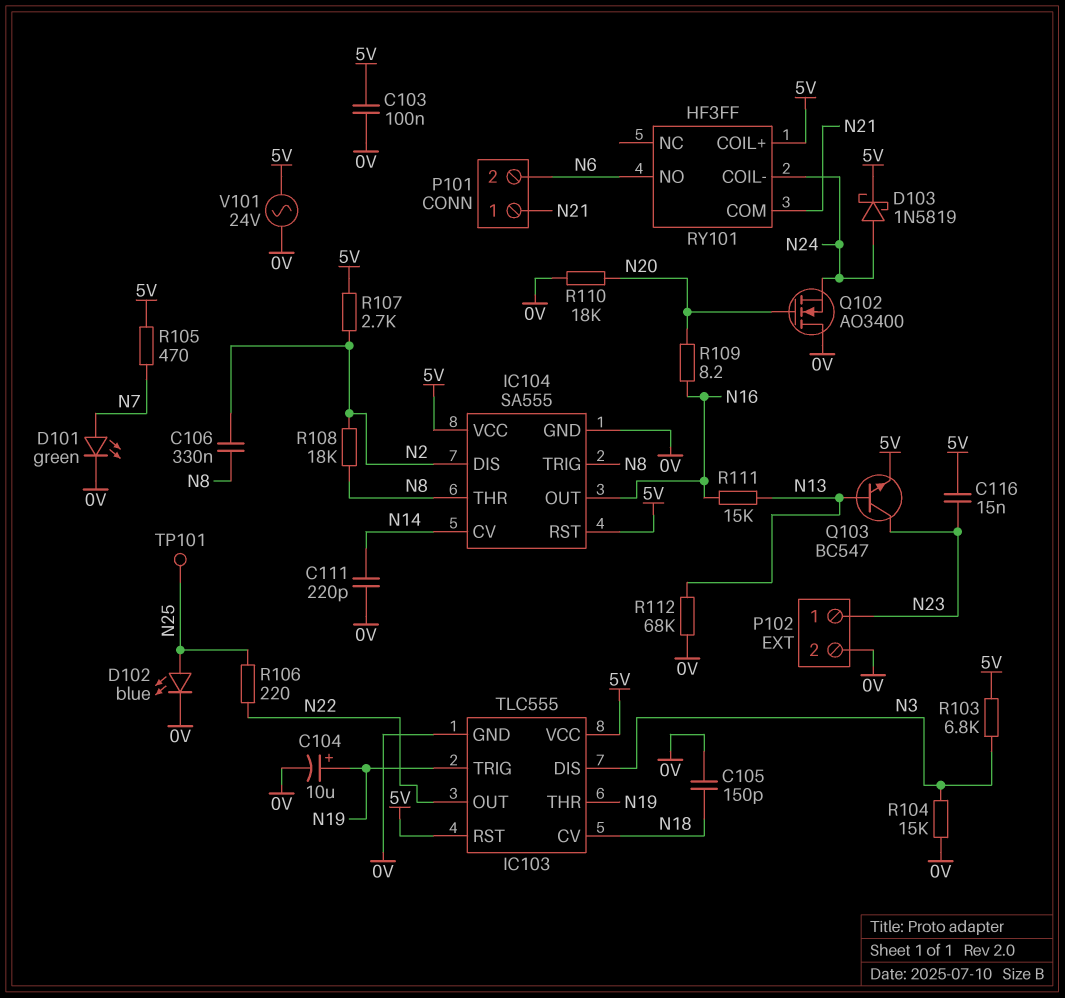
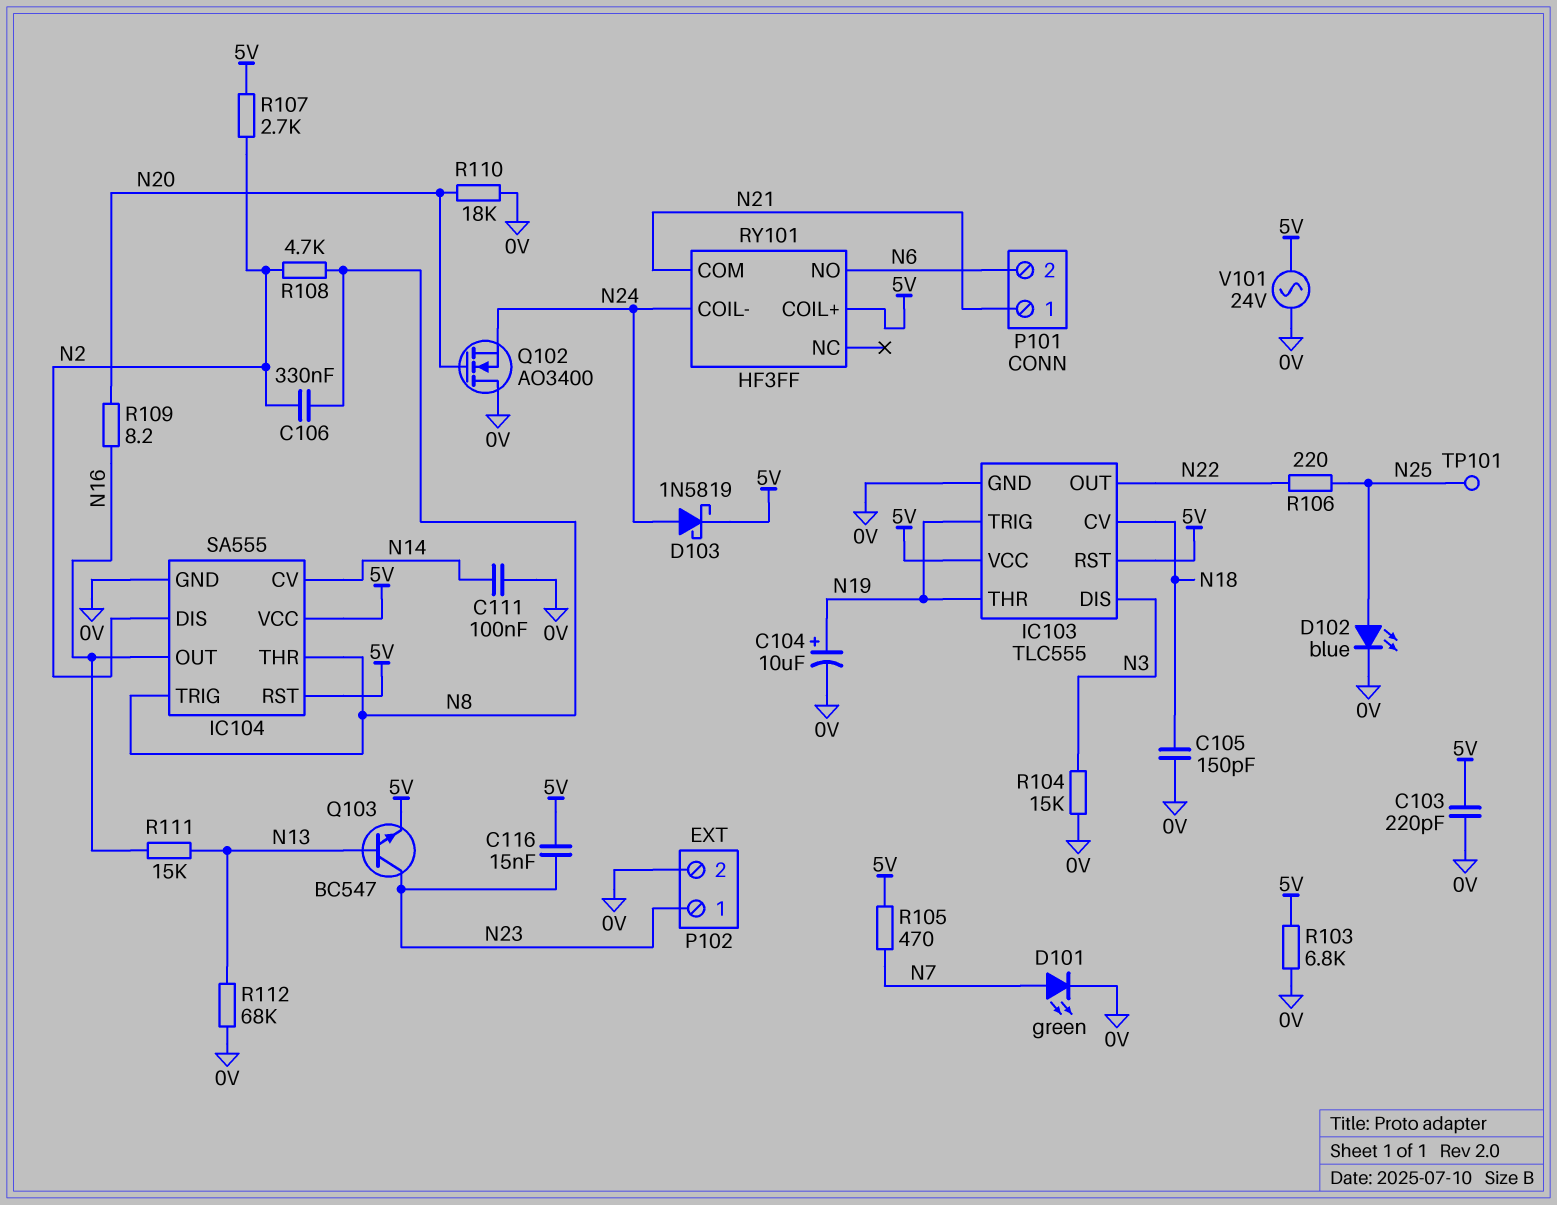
C103: 100nF (0V, 5V) -> 220pF (0V, 5V)
C111: 220pF (0V, N14) -> 100nF (0V, N14)
R103: 6.8k (5V, N3) -> 6.8k (0V, 5V)
R108: 18k (N2, N8) -> 4.7k (N2, N8)

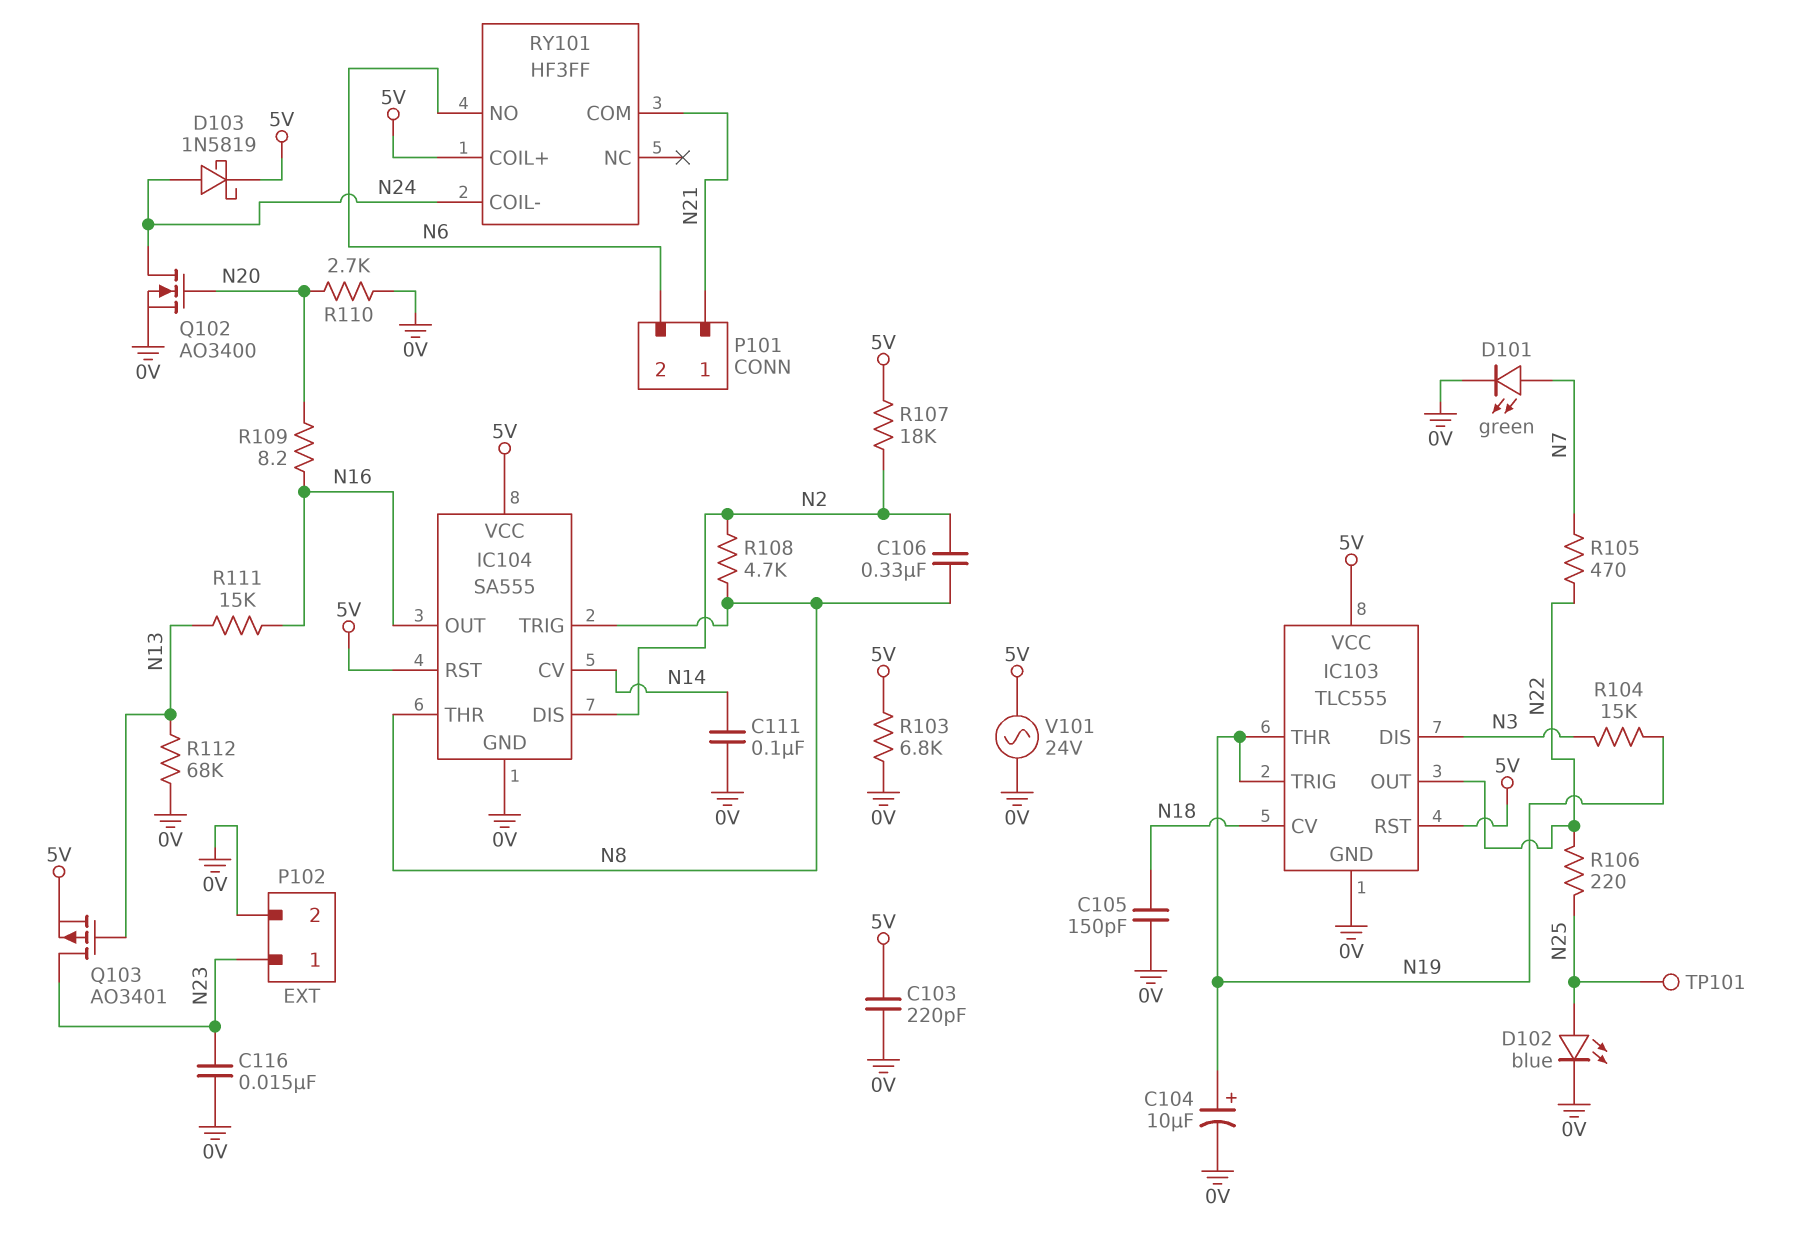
C116: 15nF (5V, N23) -> 15nF (0V, N23)
Q102: NMOS AO3400 (G N20, D 0V, S N24) -> NMOS AO3400 (G N20, D N24, S 0V)
Q103: NPN BC547 (B N13, C N23, E 5V) -> PMOS AO3401 (G N13, D N23, S 5V)
R104: 15k (0V, N3) -> 15k (N3, N19)
R105: 470 (5V, N7) -> 470 (N7, N22)
R107: 2.7k (5V, N2) -> 18k (5V, N2)
R110: 18k (0V, N20) -> 2.7k (0V, N20)

